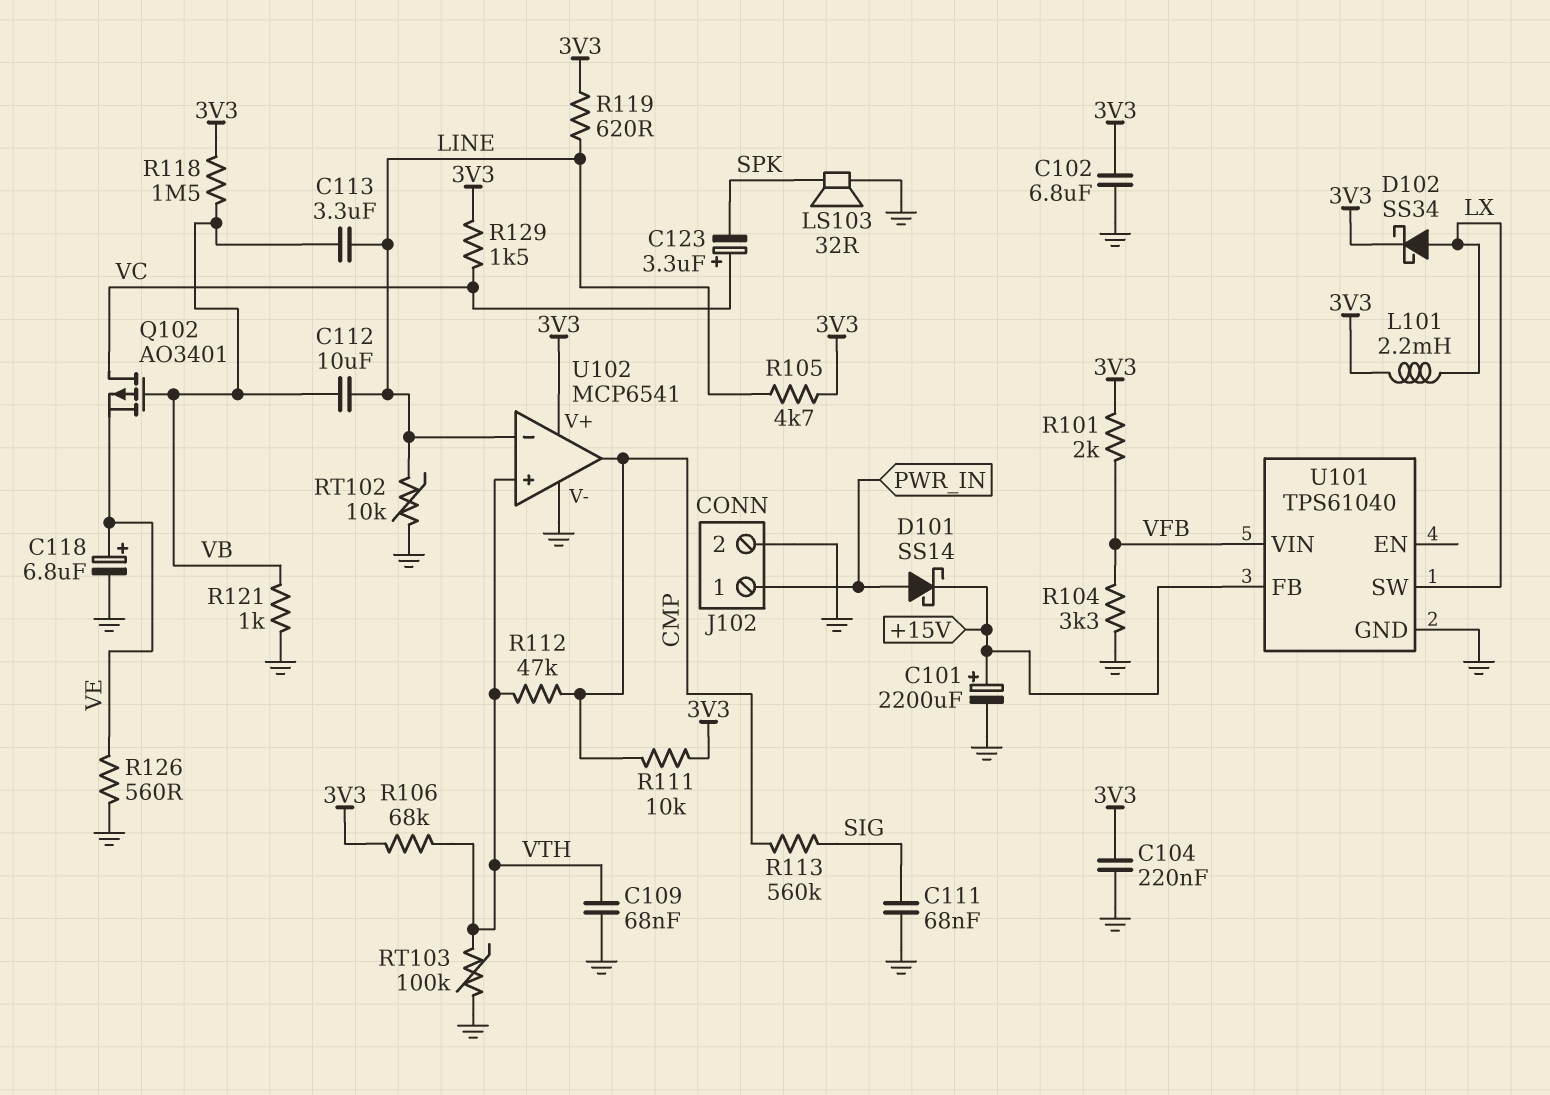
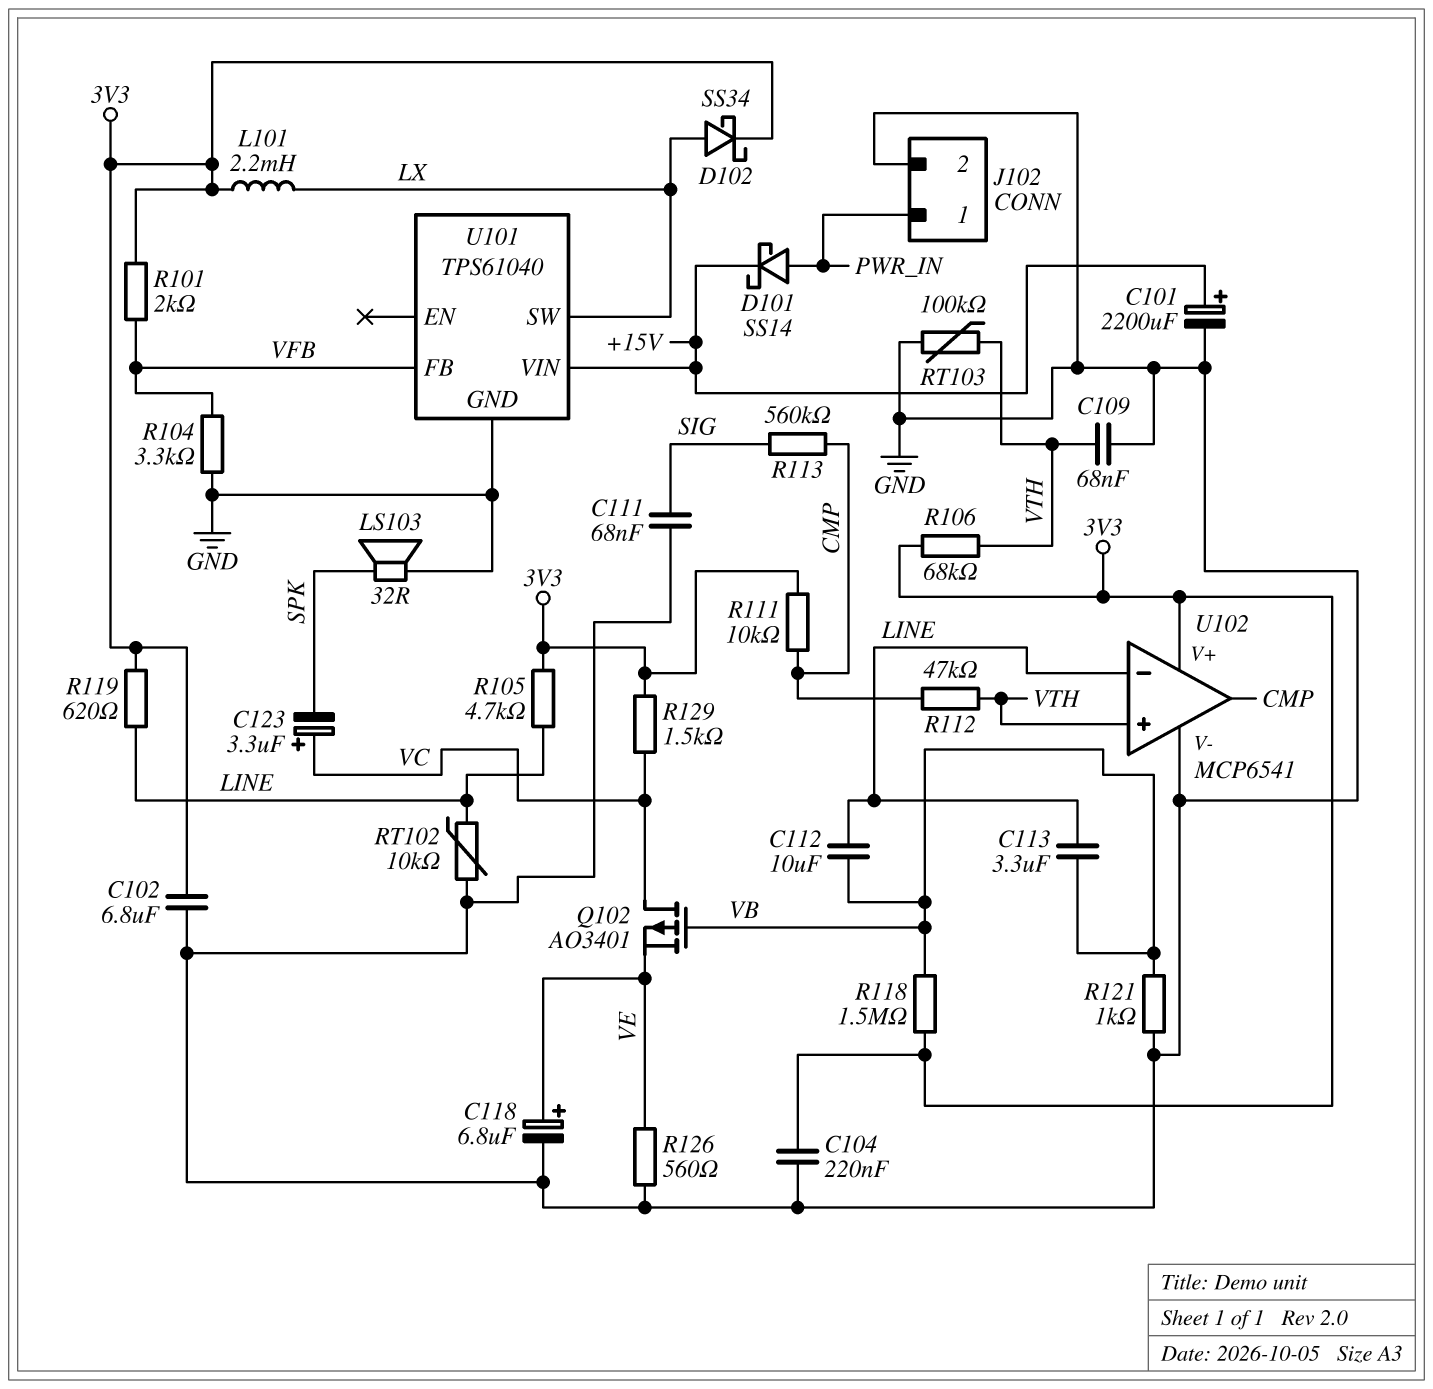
U101 pin FB: +15V -> VFB
U101 pin VIN: VFB -> +15V

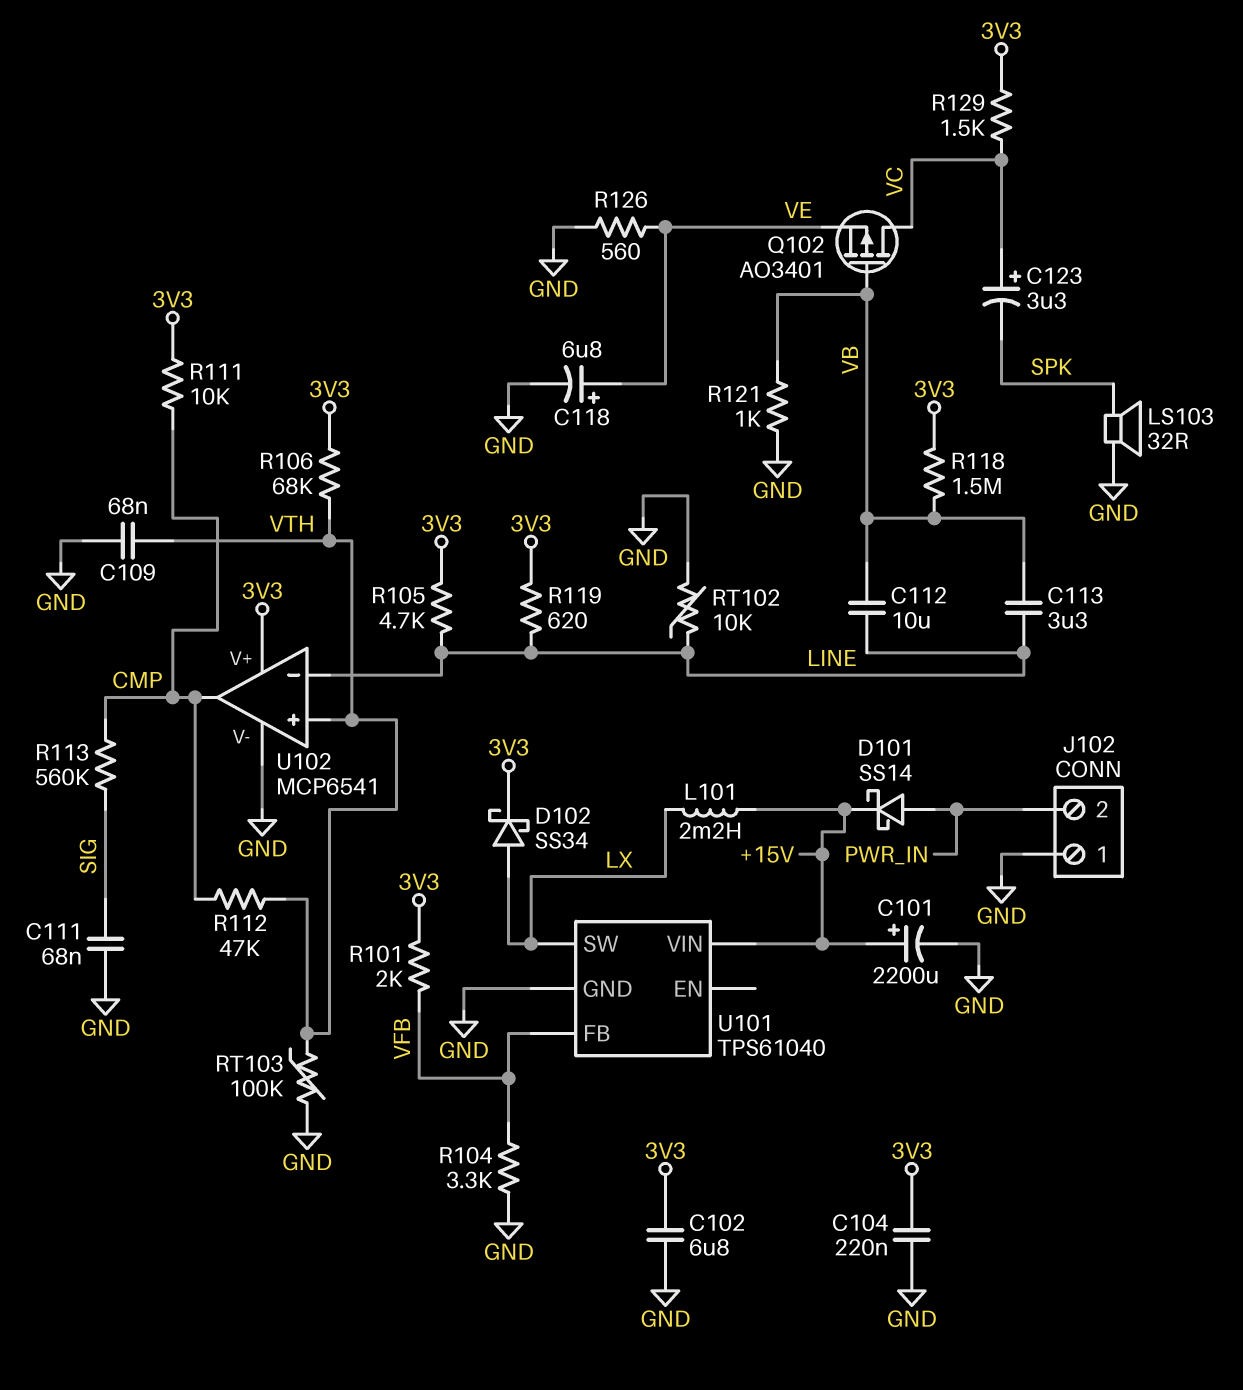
J102 pin 1: PWR_IN -> GND
J102 pin 2: GND -> PWR_IN
L101: 2.2mH (3V3, LX) -> 2.2mH (+15V, LX)

